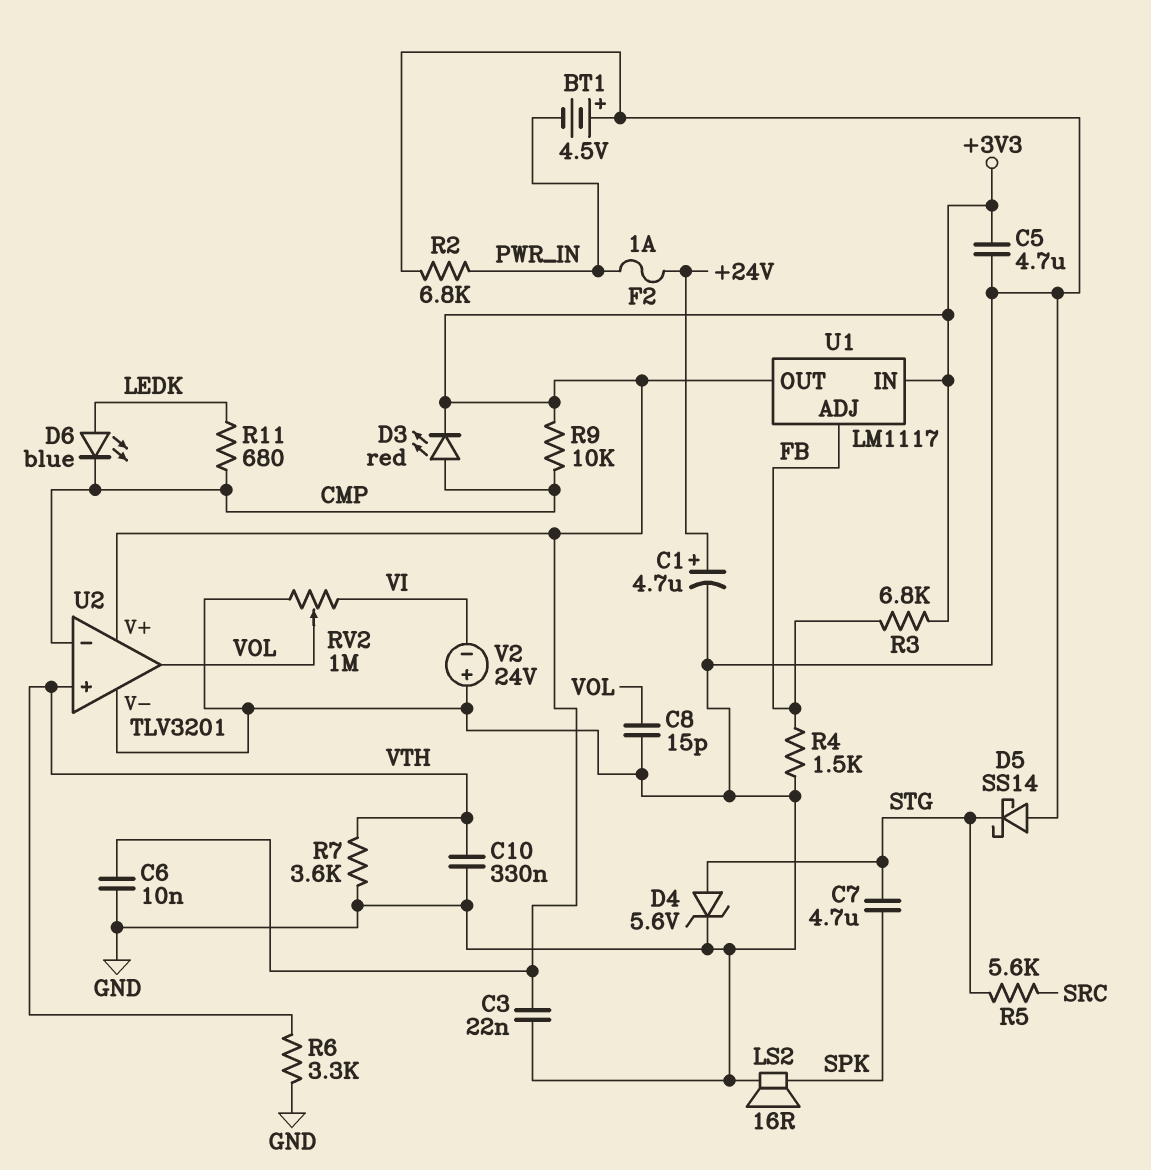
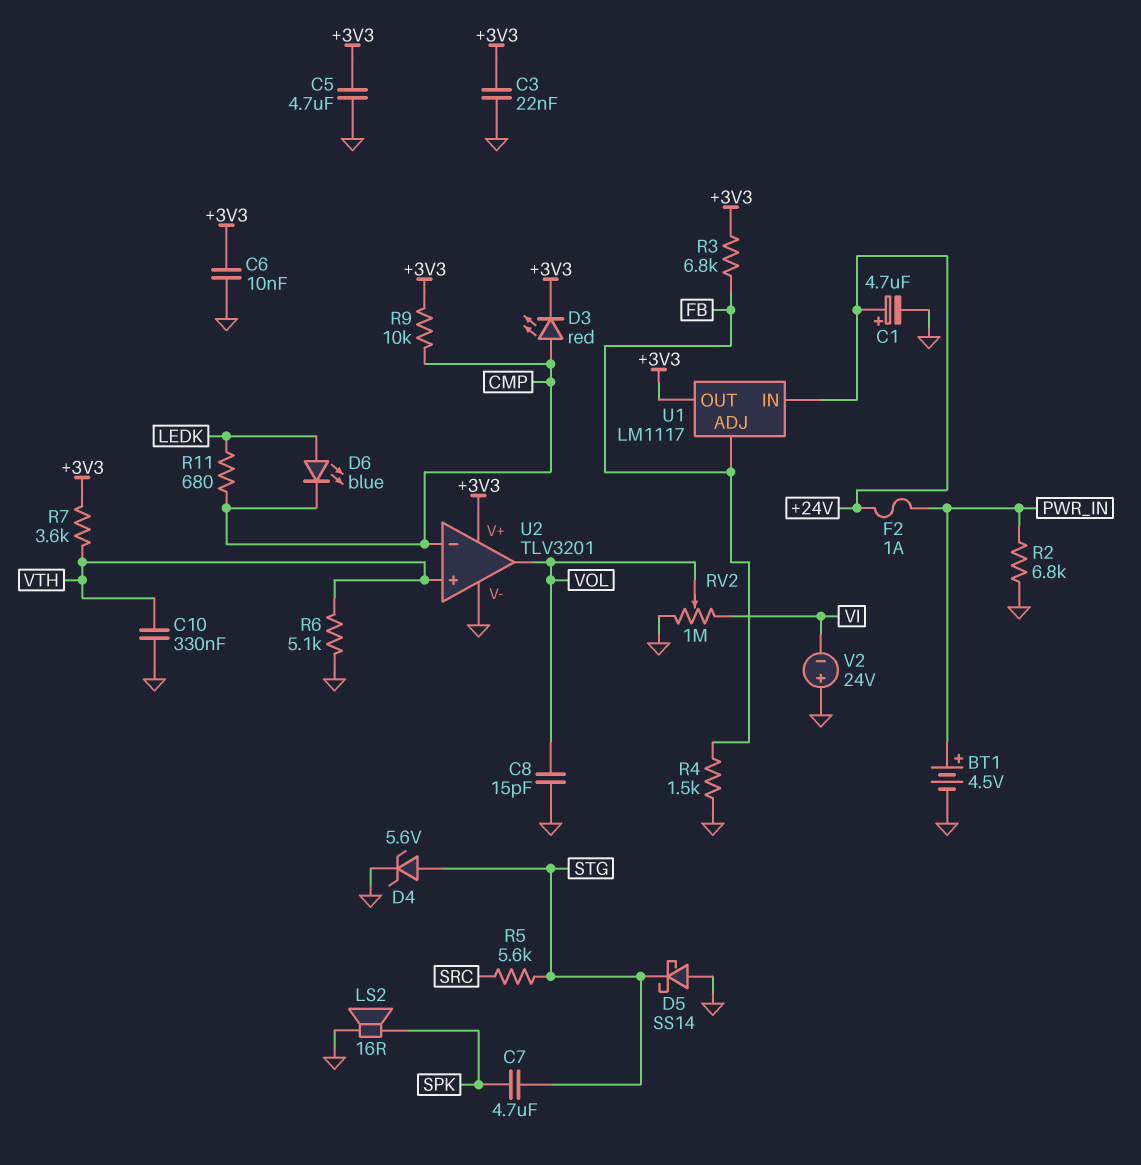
BT1: 4.5V (plus GND, minus PWR_IN) -> 4.5V (plus PWR_IN, minus GND)
R6: 3.3k (GND, VTH) -> 5.1k (GND, VTH)
R7: 3.6k (GND, VTH) -> 3.6k (+3V3, VTH)
U1 pin IN: +3V3 -> +24V

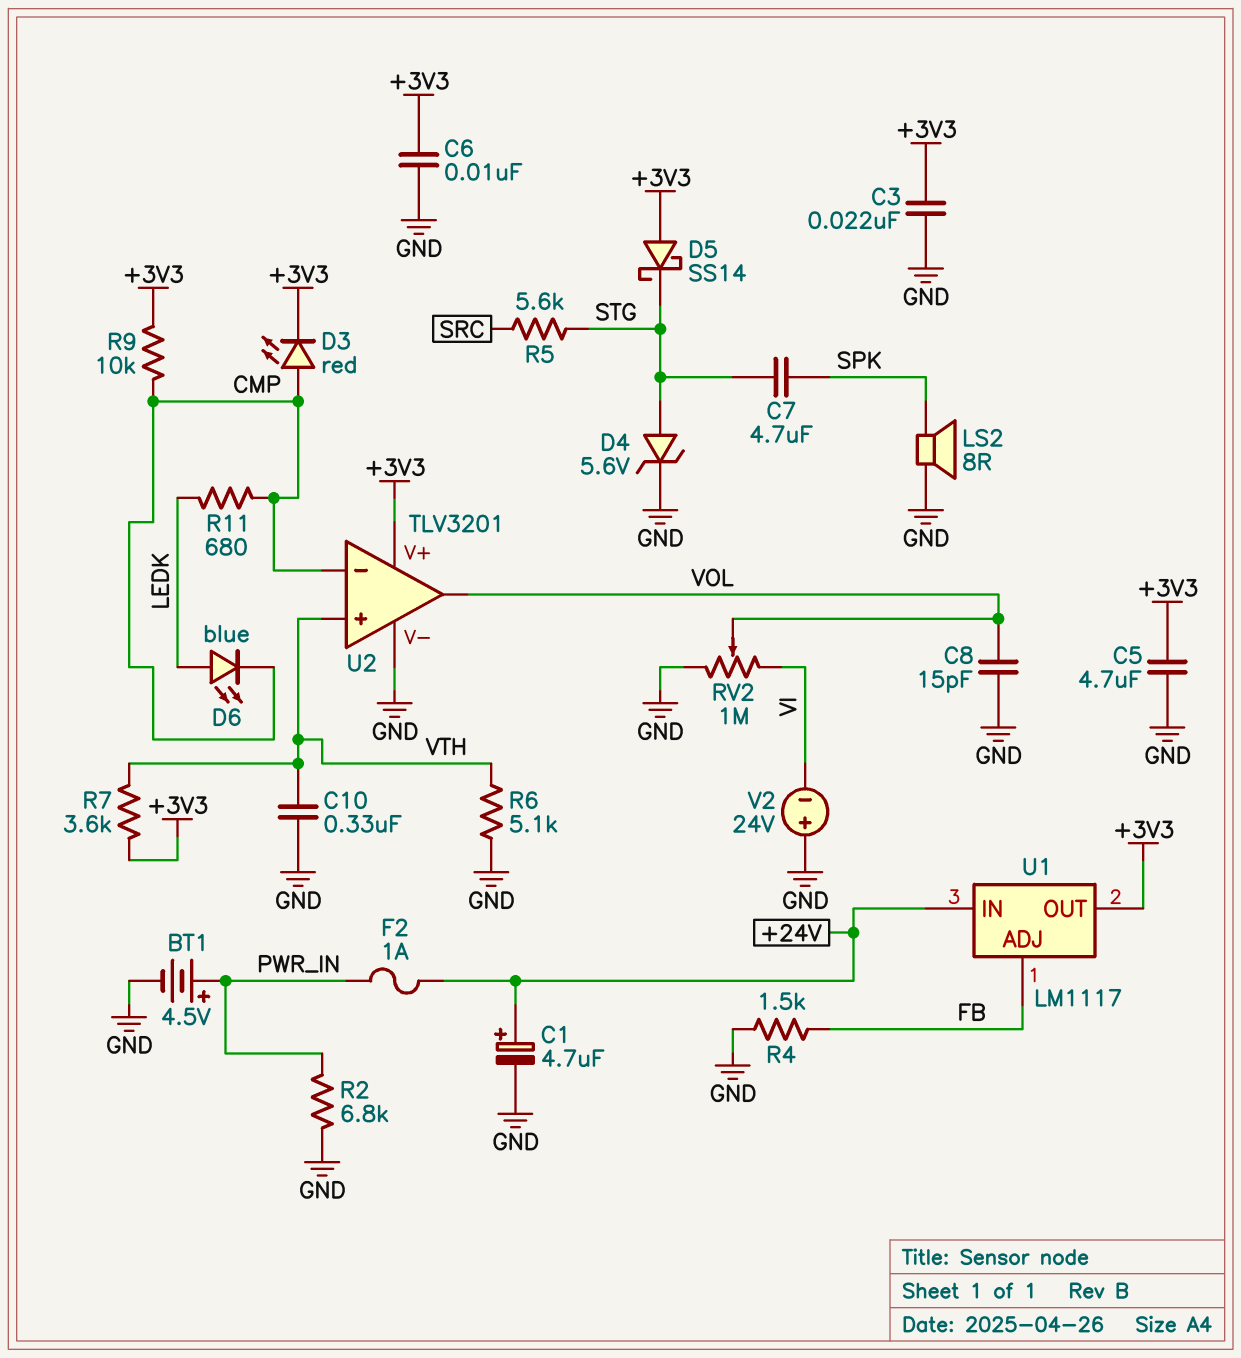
D5: schottky SS14 (A GND, K STG) -> schottky SS14 (A +3V3, K STG)
LS2: speaker 16R (GND, SPK) -> speaker 8R (GND, SPK)
R3: 6.8k (+3V3, FB) -> none

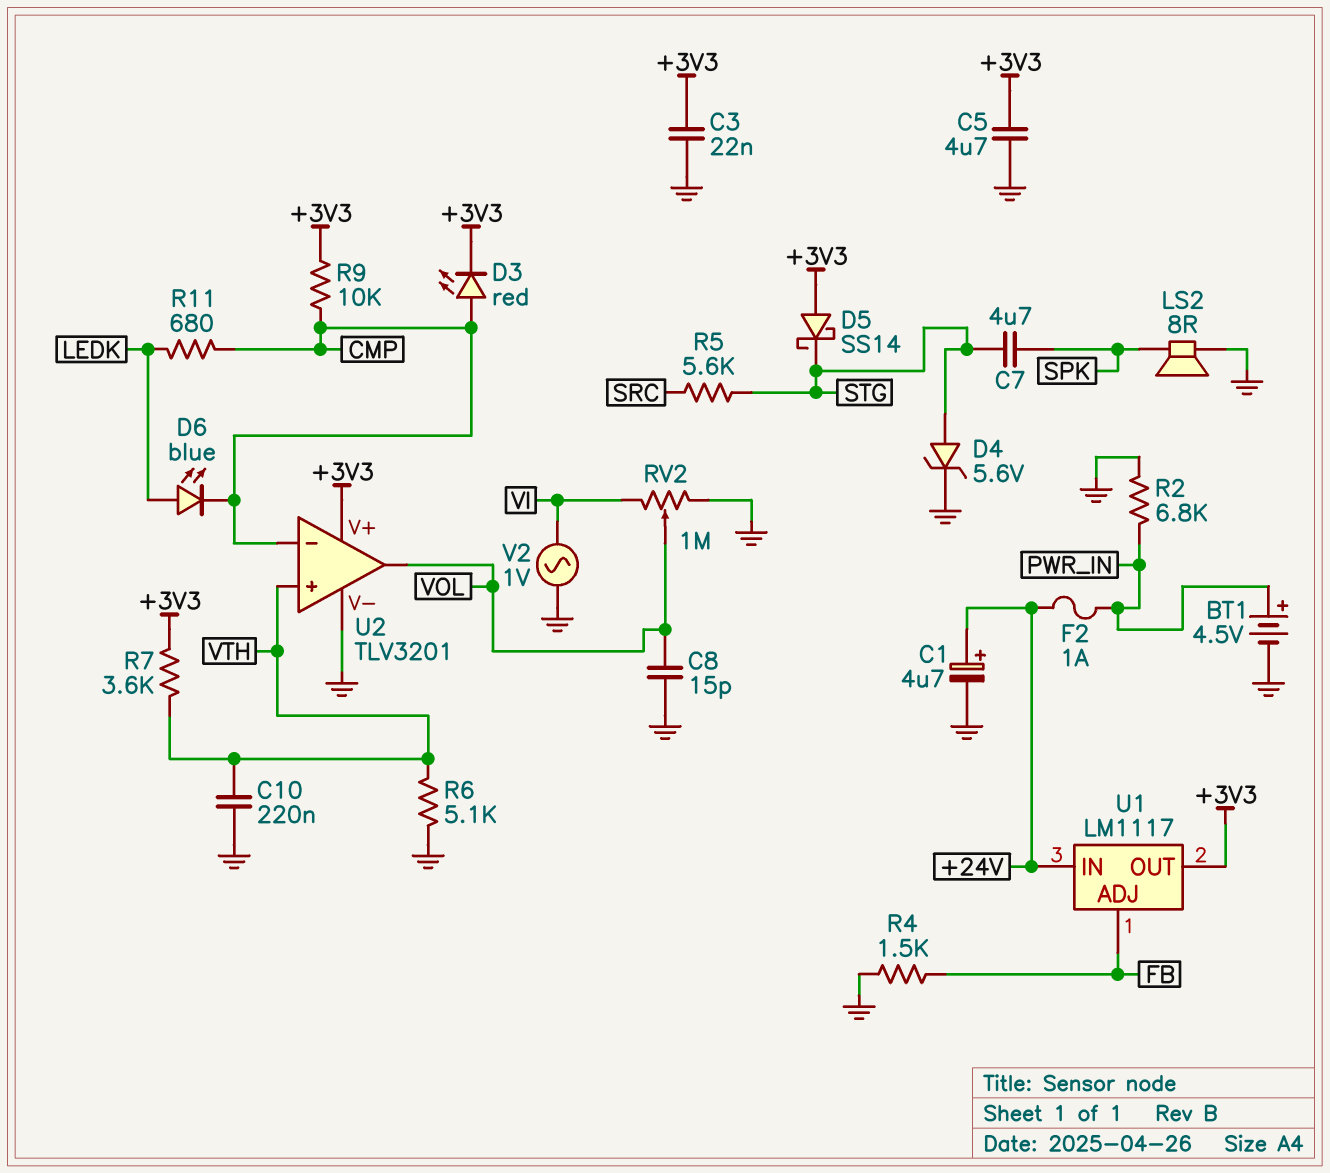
C6: 10nF (+3V3, GND) -> none
C10: 330nF (GND, VTH) -> 220nF (GND, VTH)
V2: 24V (plus GND, minus VI) -> AC 1V (GND, VI)

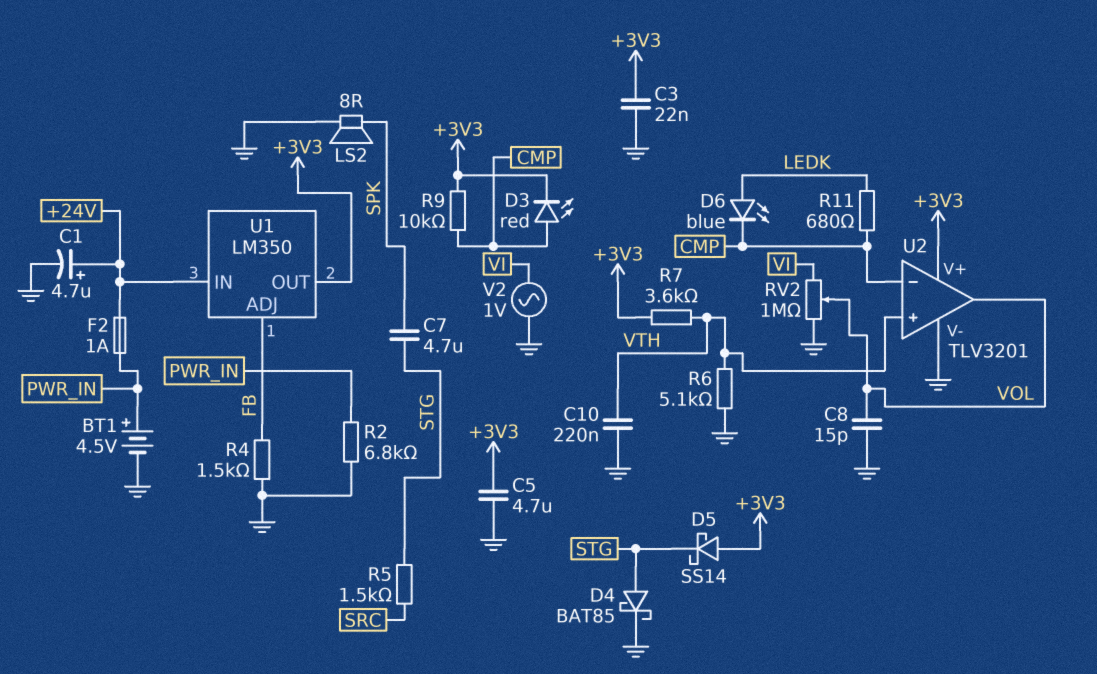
D4: zener 5.6V (A STG, K GND) -> schottky BAT85 (A STG, K GND)
R5: 5.6k (SRC, STG) -> 1.5k (SRC, STG)
U1: LM1117 -> LM350

